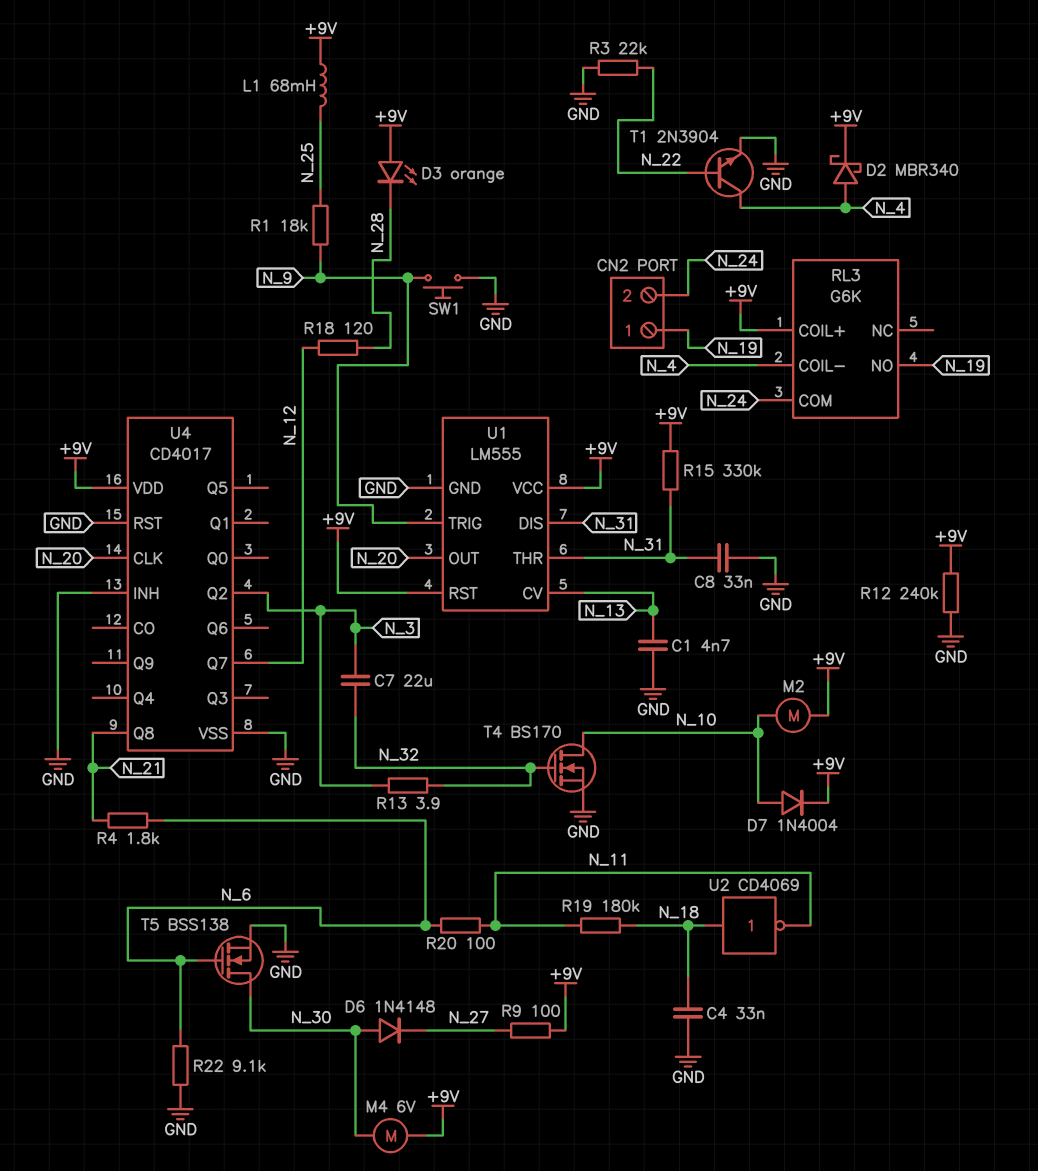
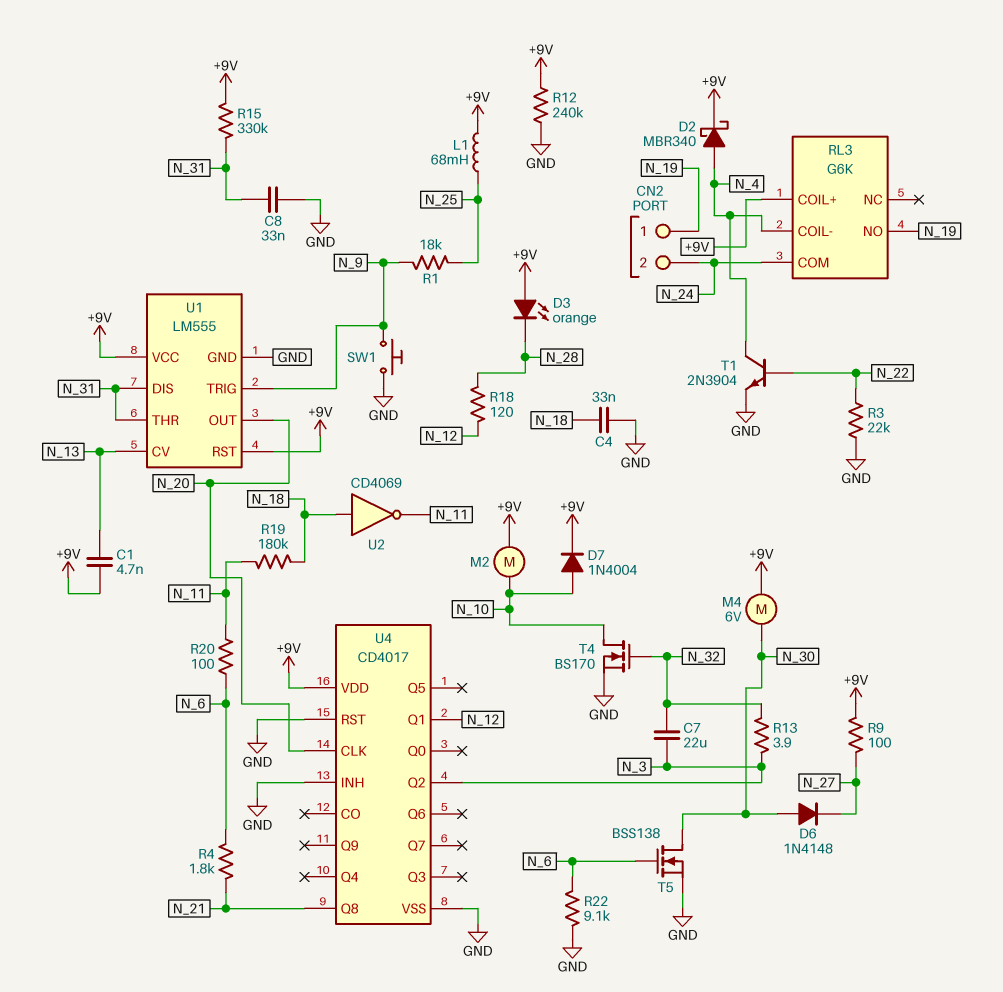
C1: 4.7nF (GND, N_13) -> 4.7nF (+9V, N_13)
U4 pin Q1: none -> N_12
U4 pin Q7: N_12 -> none

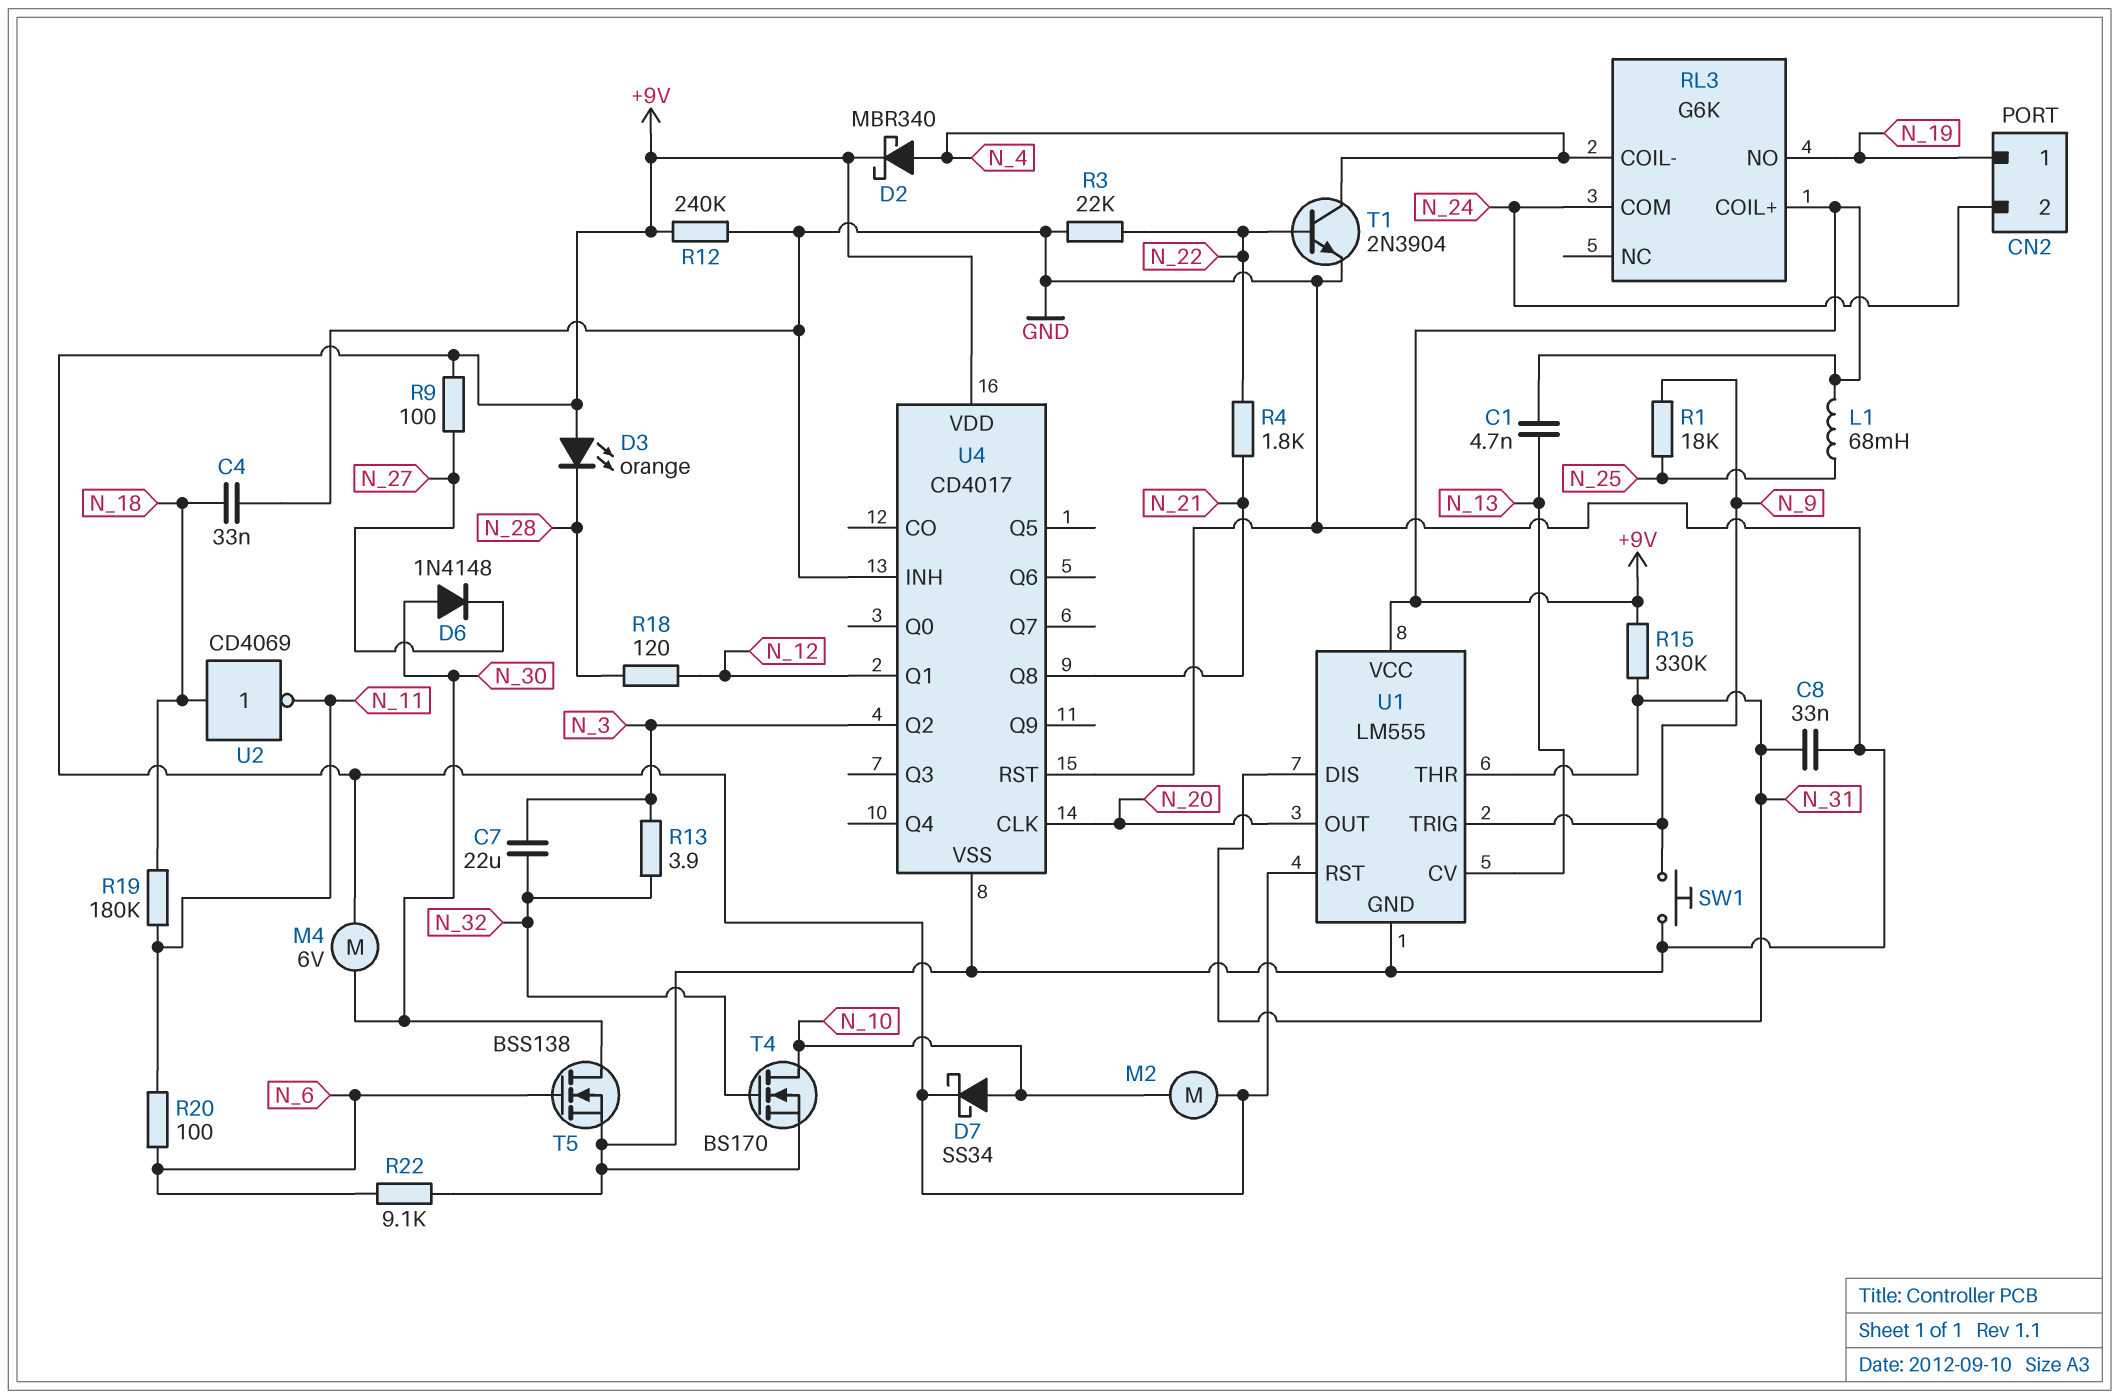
D7: diode 1N4004 (A N_10, K +9V) -> schottky SS34 (A N_10, K +9V)
R4: 1.8k (N_6, N_21) -> 1.8k (N_21, N_22)

